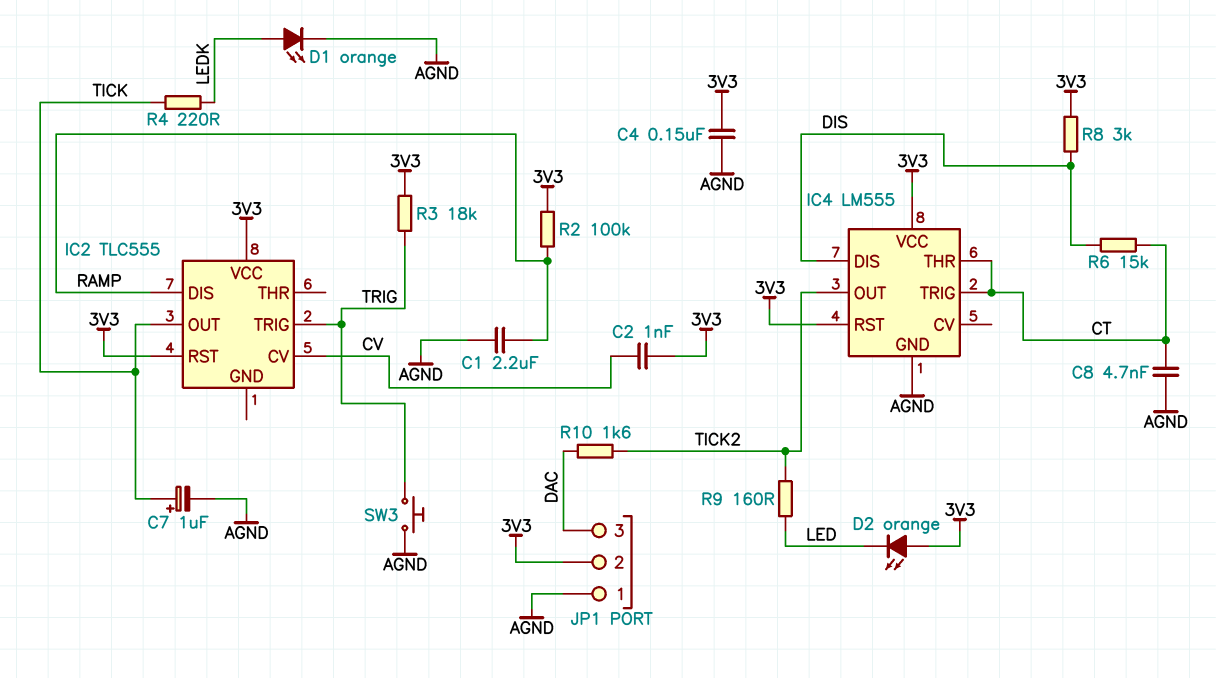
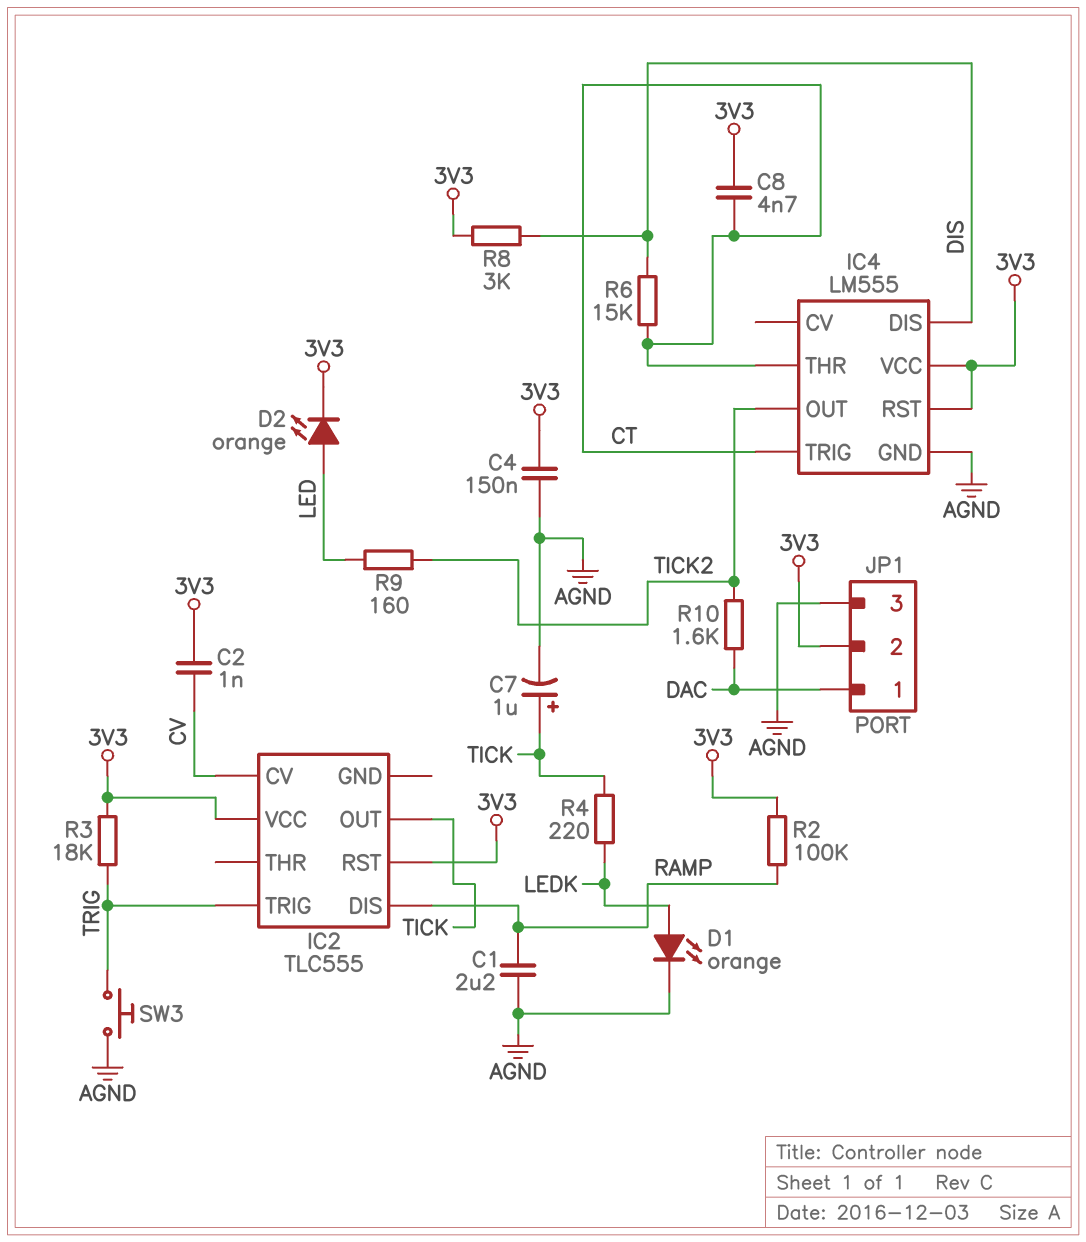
C8: 4.7nF (AGND, CT) -> 4.7nF (3V3, CT)
D2: LED orange (A 3V3, K LED) -> LED orange (A LED, K 3V3)
JP1 pin 1: AGND -> DAC
JP1 pin 3: DAC -> AGND

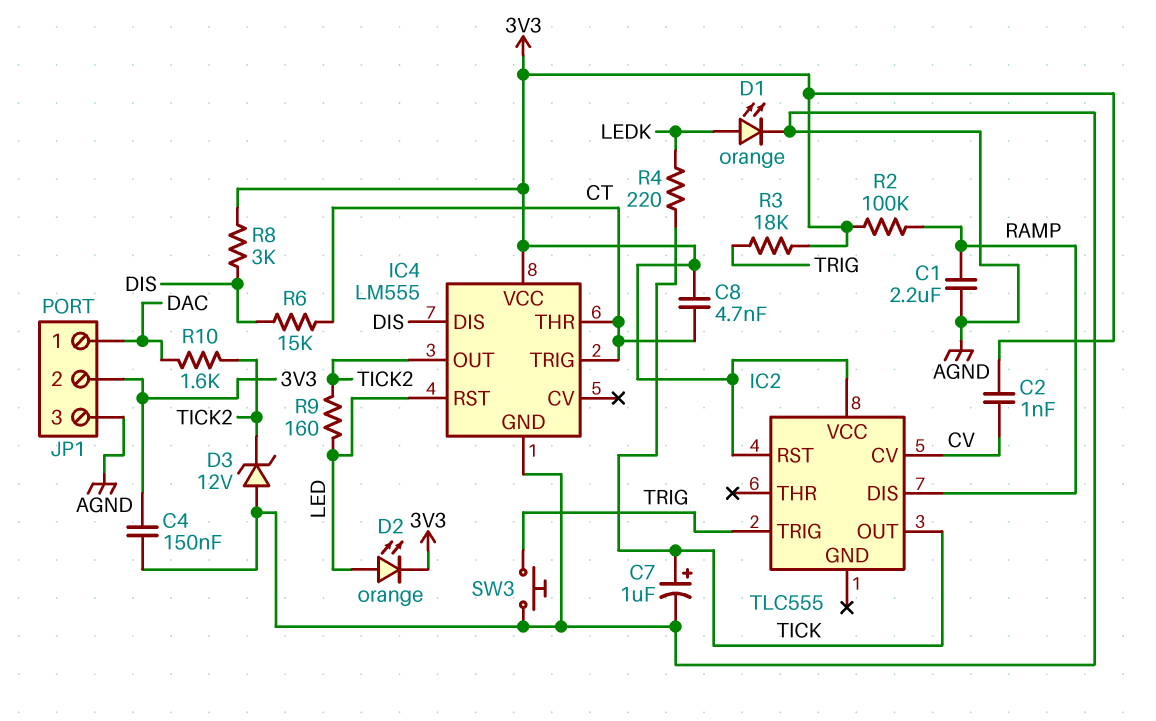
D3: none -> zener 12V (A AGND, K TICK2)
IC4 pin RST: 3V3 -> LED

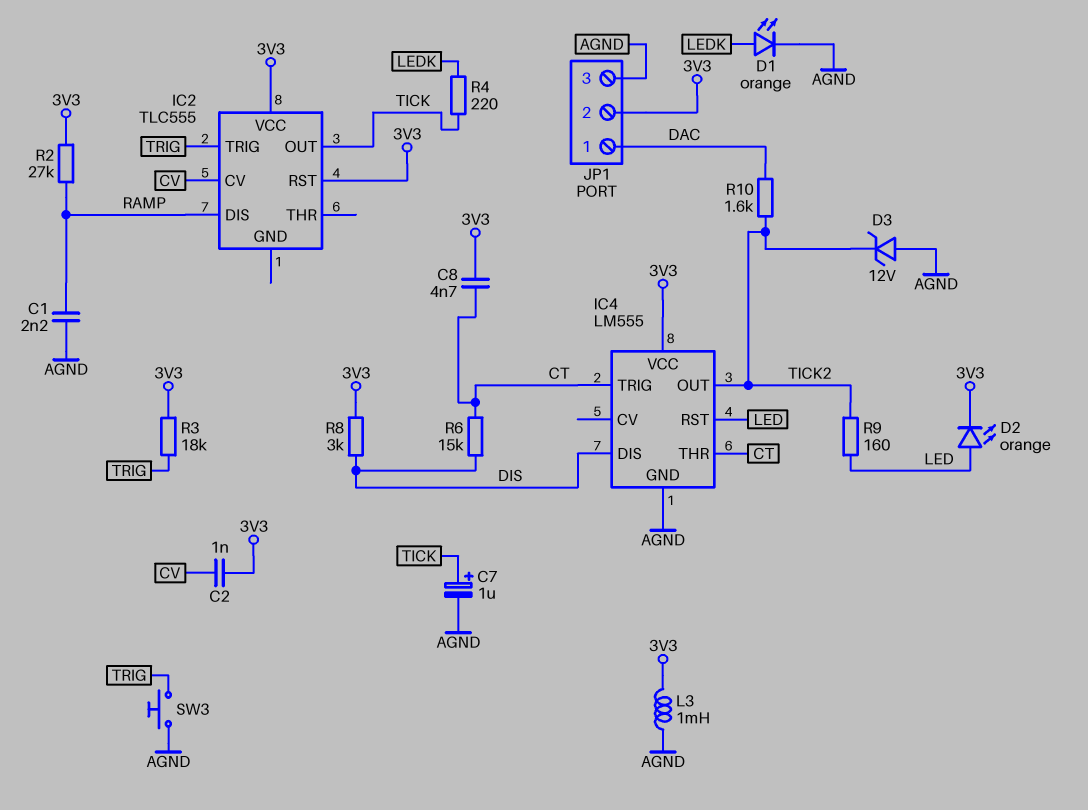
C1: 2.2uF (AGND, RAMP) -> 2.2nF (AGND, RAMP)
C4: 150nF (3V3, AGND) -> none
L3: none -> 1mH (3V3, AGND)
R2: 100k (3V3, RAMP) -> 27k (3V3, RAMP)

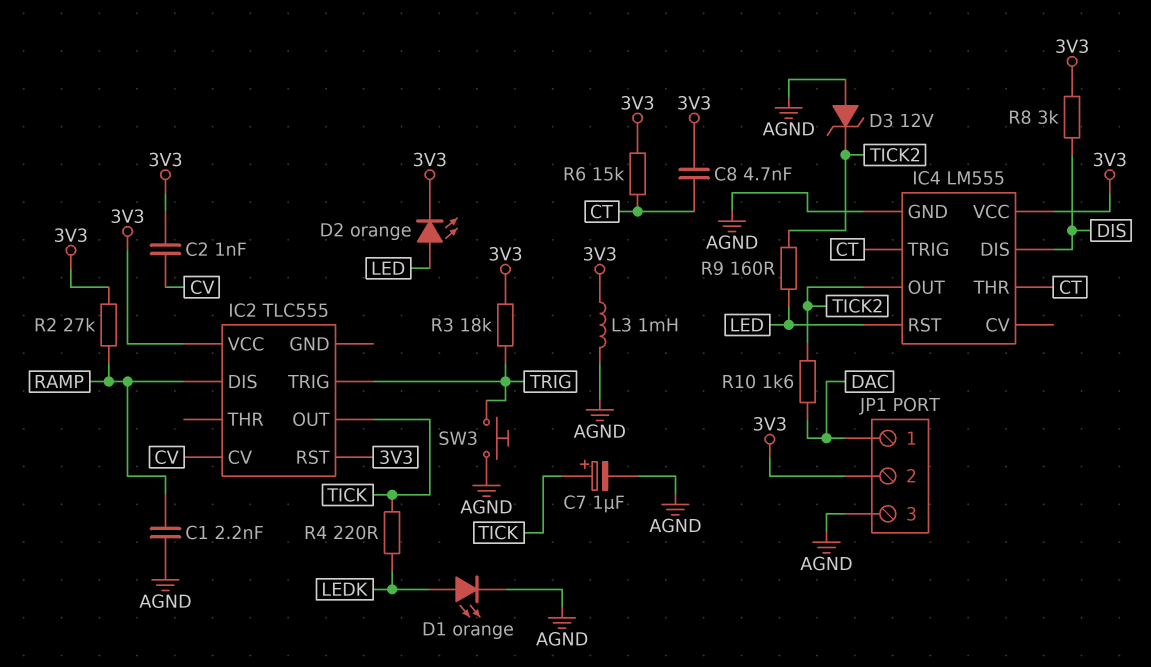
R6: 15k (CT, DIS) -> 15k (3V3, CT)

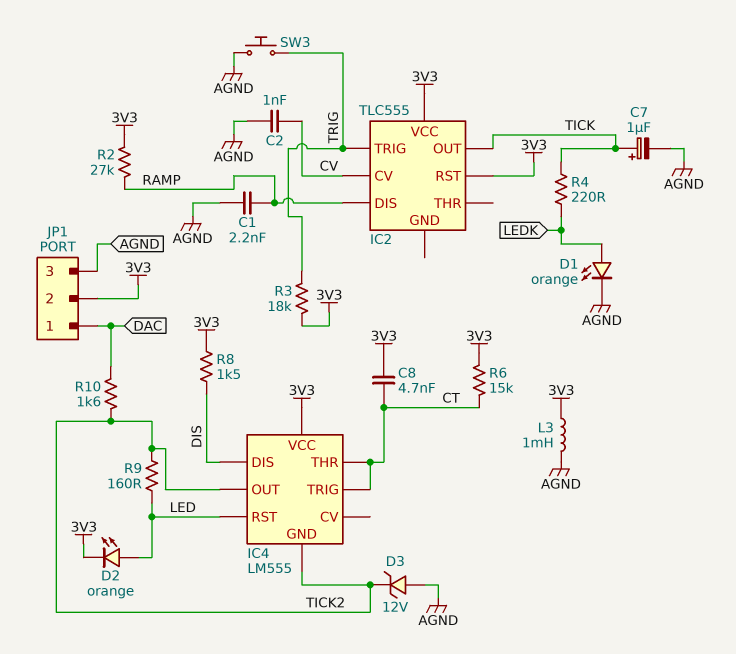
C2: 1nF (3V3, CV) -> 1nF (AGND, CV)
IC4 pin GND: AGND -> TICK2
R8: 3k (3V3, DIS) -> 1.5k (3V3, DIS)

